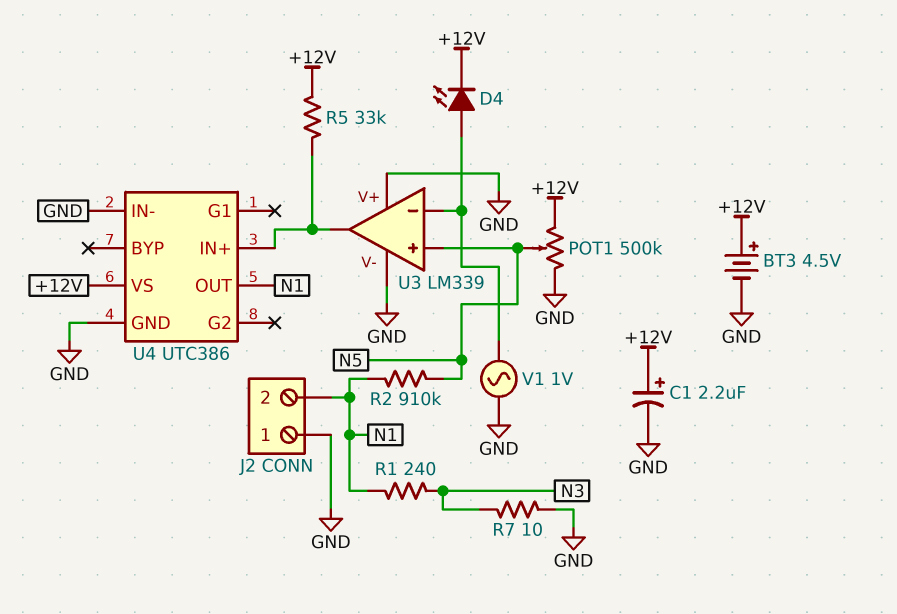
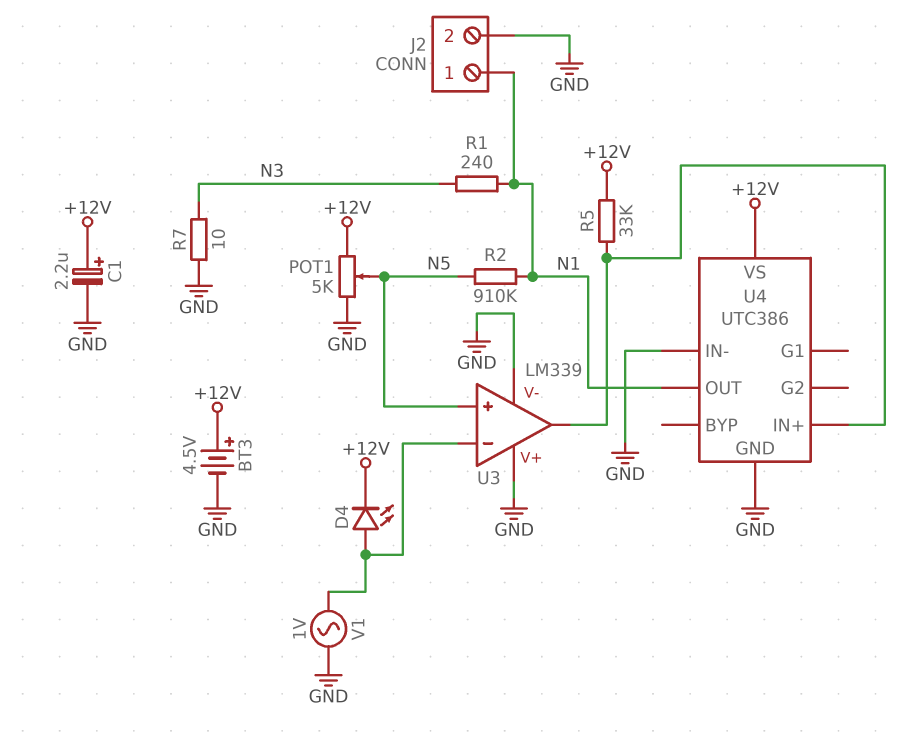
J2 pin 1: GND -> N1
J2 pin 2: N1 -> GND
POT1: 500k (+12V, GND, wiper N5) -> 5k (+12V, GND, wiper N5)

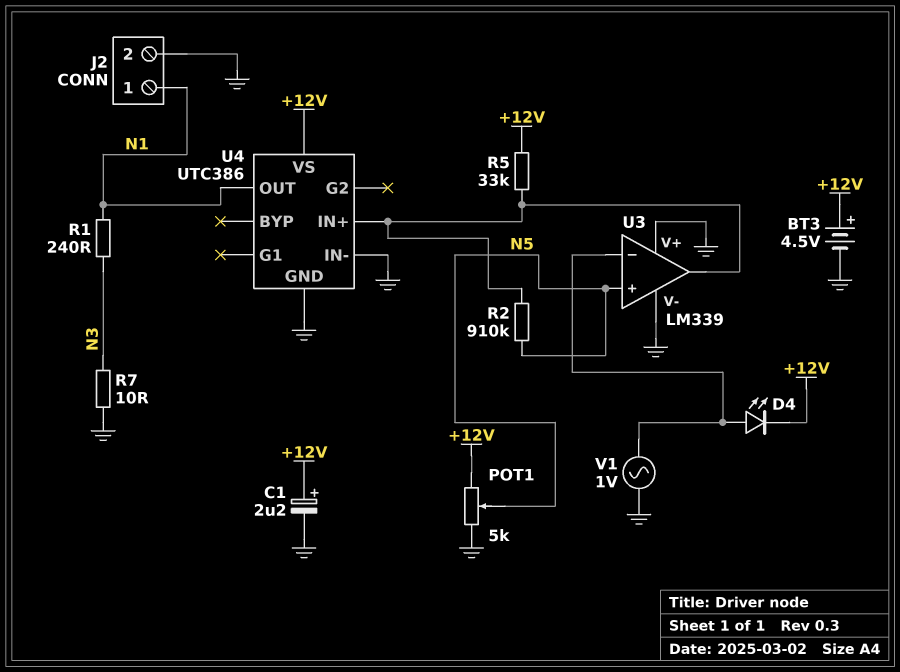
R2: 910k (N1, N5) -> 910k (N5, U3/out)

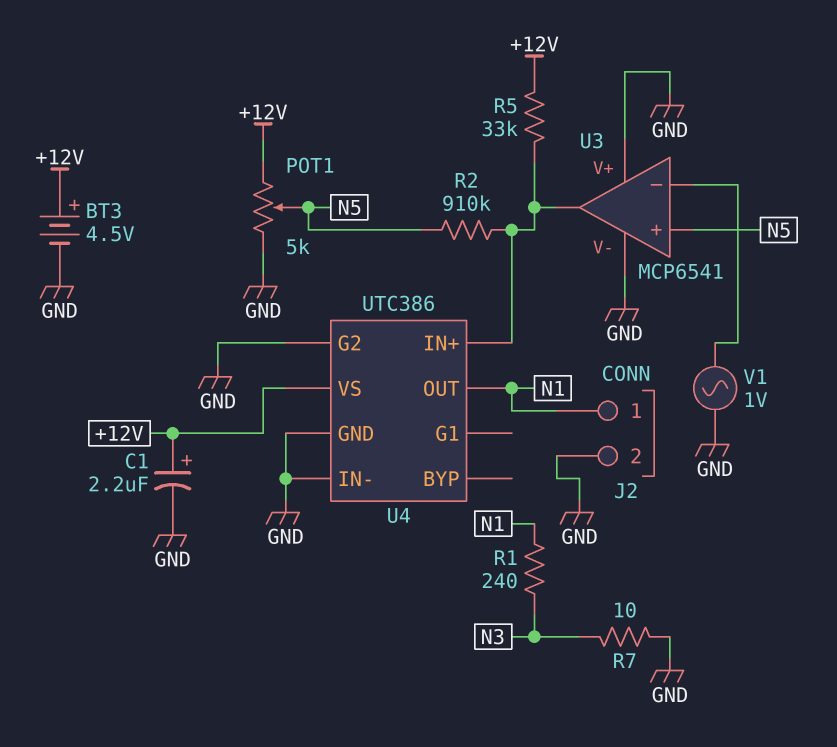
D4: LED (A U3/in-, K +12V) -> none
U3: LM339 -> MCP6541
U4 pin G2: none -> GND

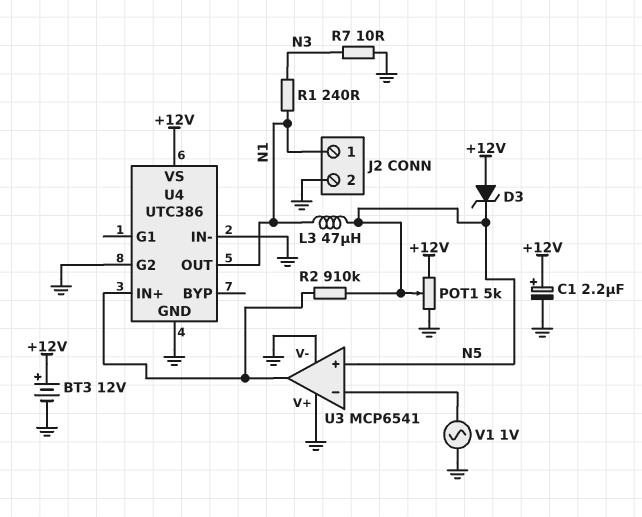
BT3: 4.5V (plus +12V, minus GND) -> 12V (plus +12V, minus GND)
D3: none -> zener (A +12V, K N5)
L3: none -> 47uH (N1, N5)
R5: 33k (+12V, U3/out) -> none

